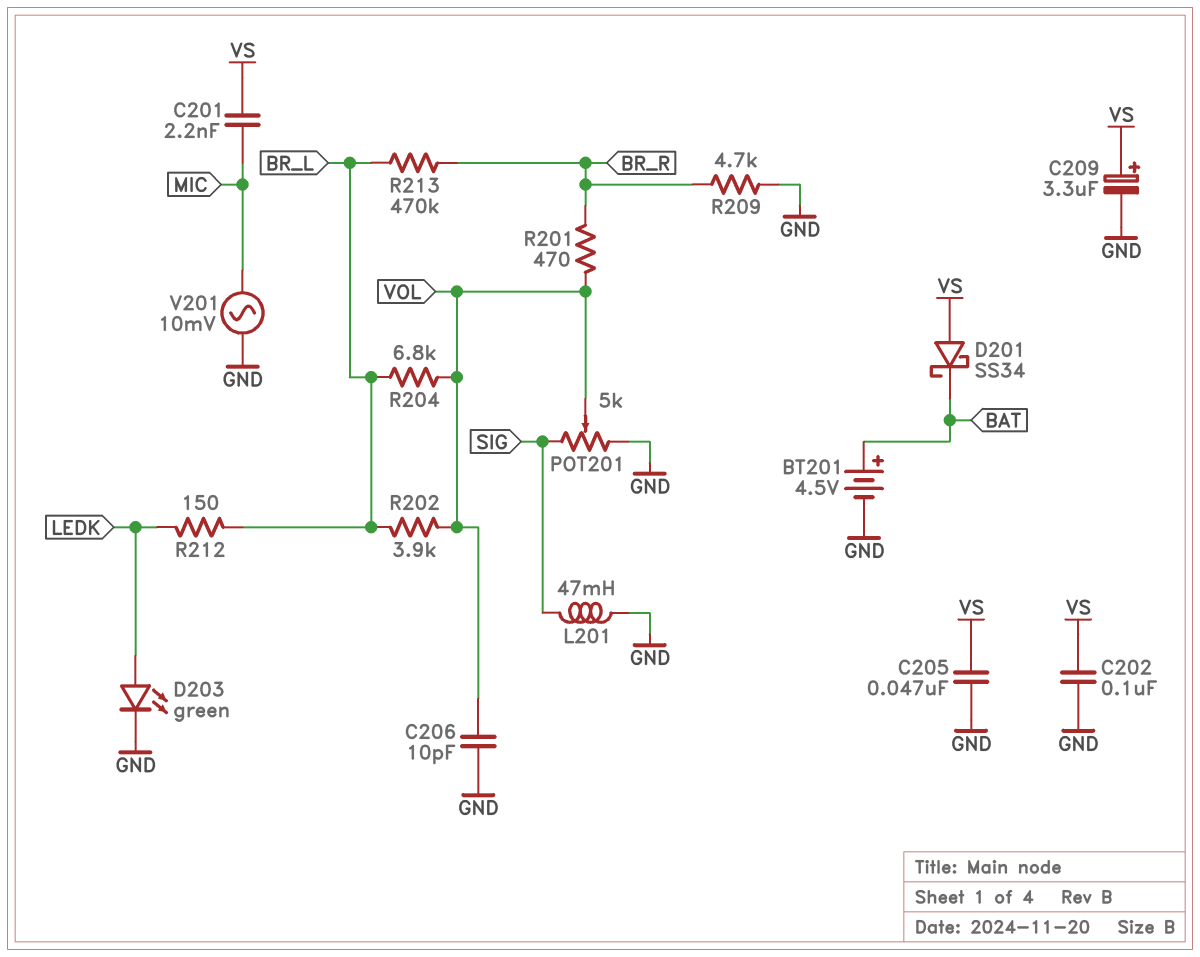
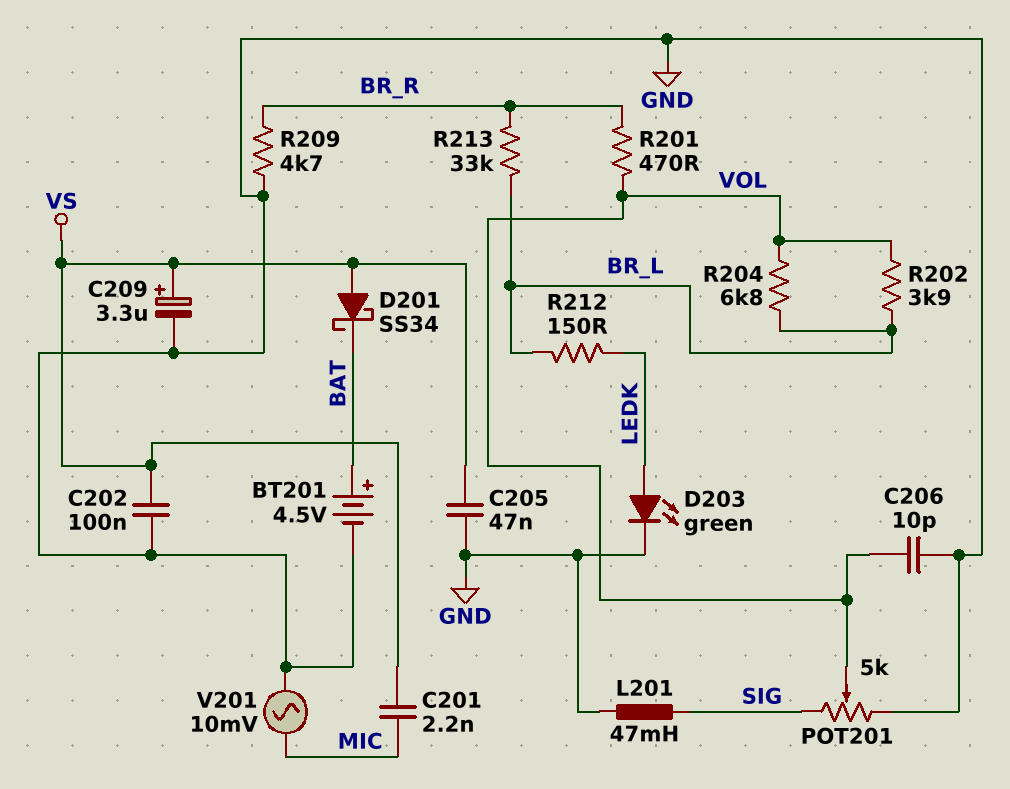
R213: 470k (BR_L, BR_R) -> 33k (BR_L, BR_R)

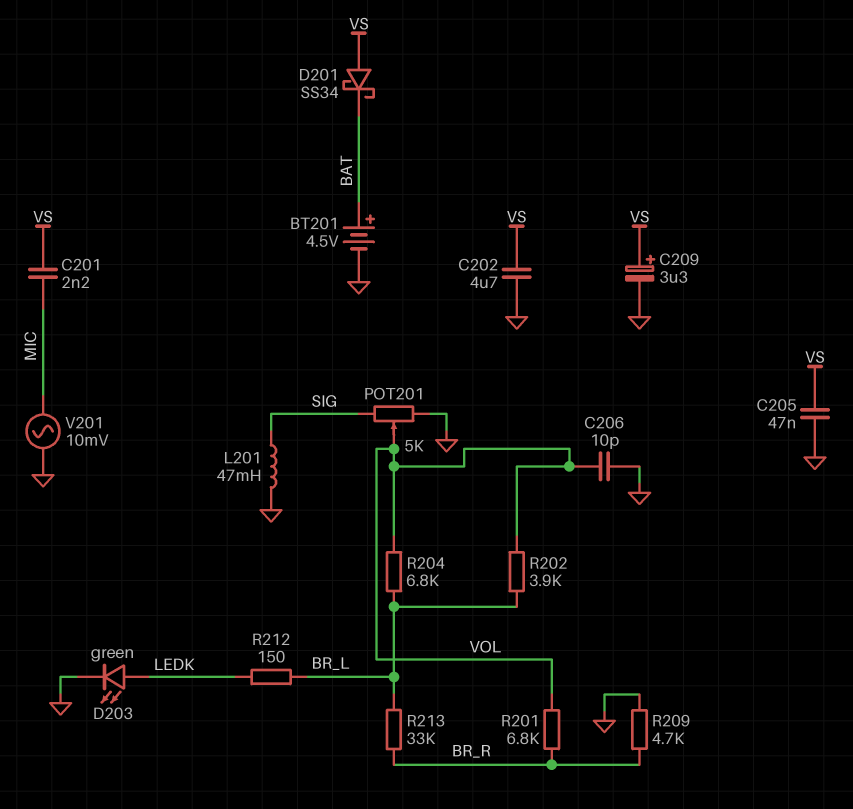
C202: 100nF (GND, VS) -> 4.7uF (GND, VS)
R201: 470 (BR_R, VOL) -> 6.8k (BR_R, VOL)

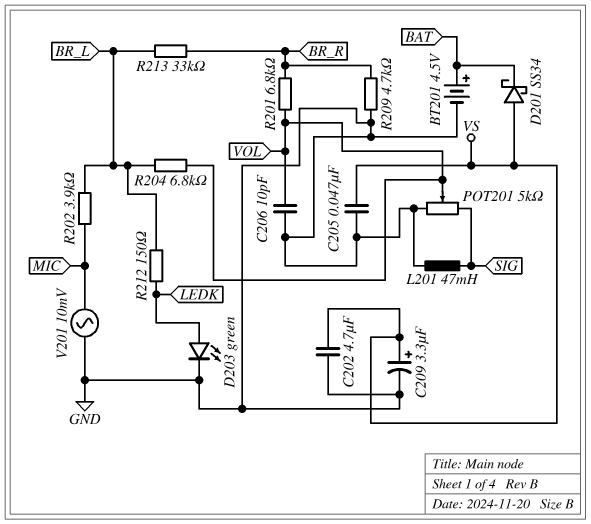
C201: 2.2nF (MIC, VS) -> none
R202: 3.9k (BR_L, VOL) -> 3.9k (BR_L, MIC)

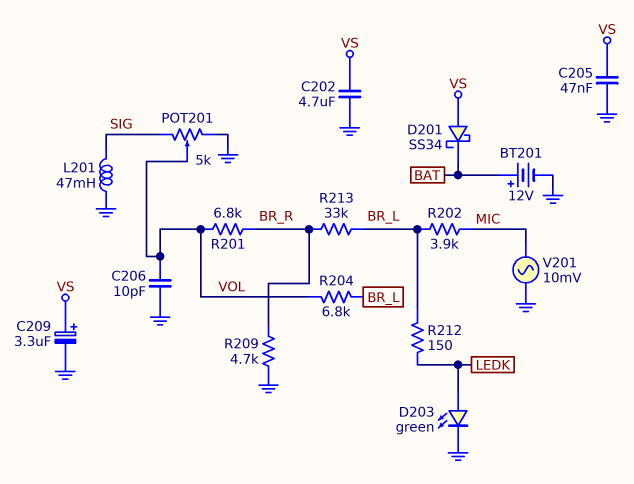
BT201: 4.5V (plus BAT, minus GND) -> 12V (plus BAT, minus GND)

